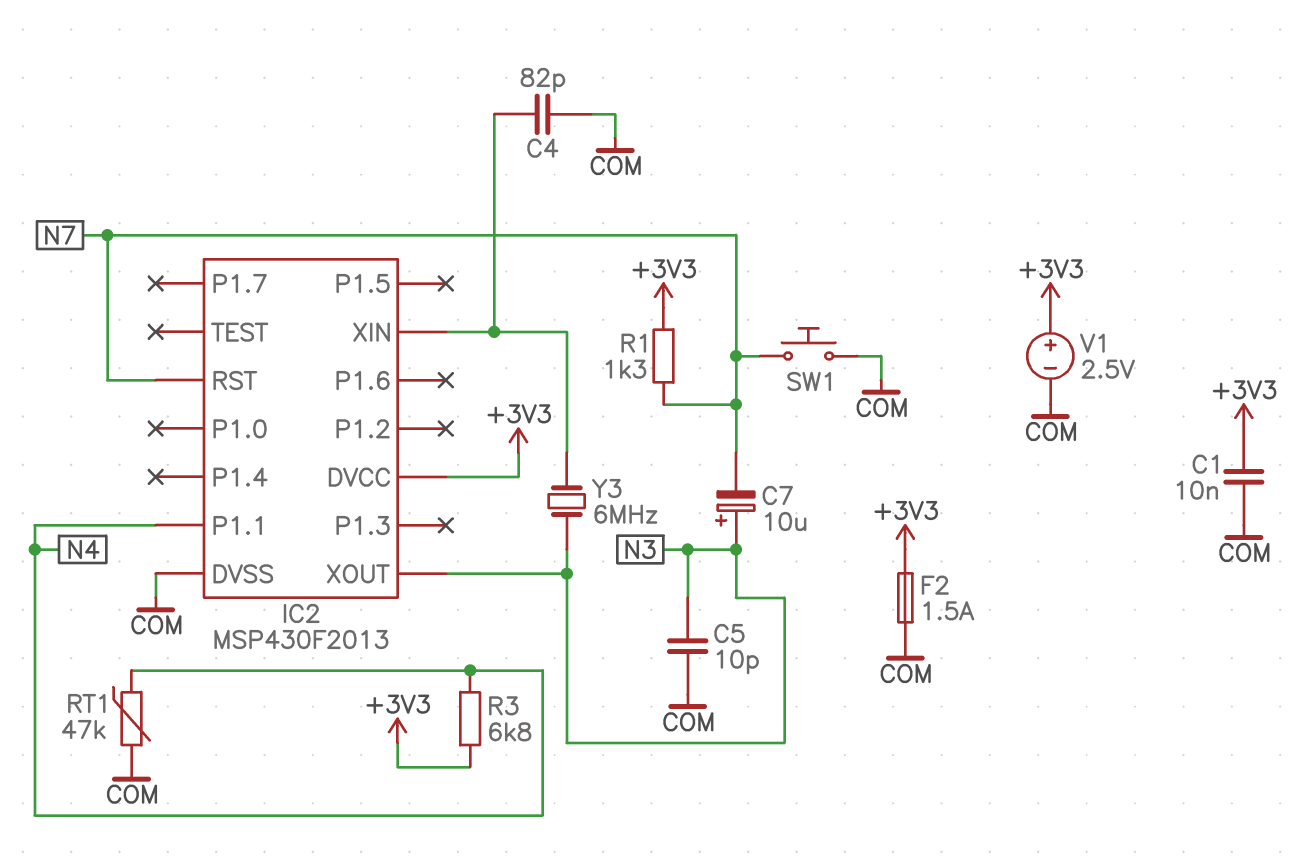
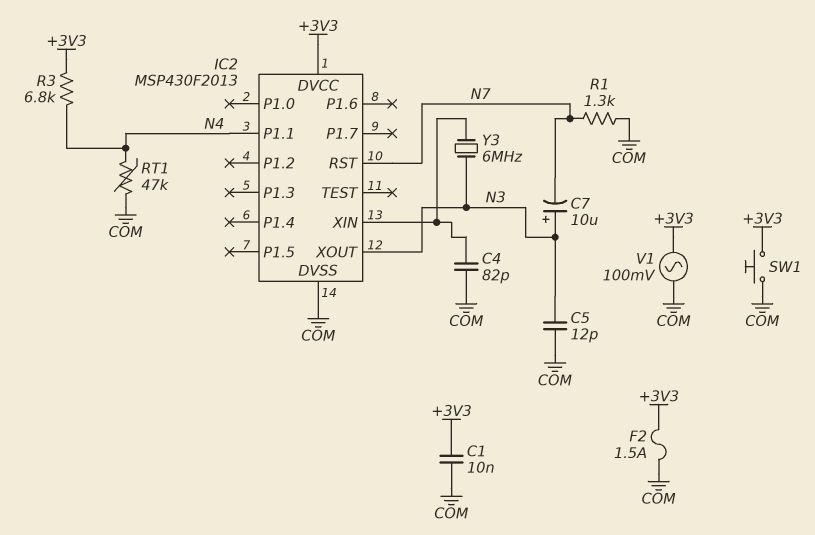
C5: 10pF (COM, N3) -> 12pF (COM, N3)
R1: 1.3k (+3V3, N7) -> 1.3k (COM, N7)
SW1: button (COM, N7) -> button (+3V3, COM)
V1: 2.5V (plus +3V3, minus COM) -> AC 100mV (+3V3, COM)

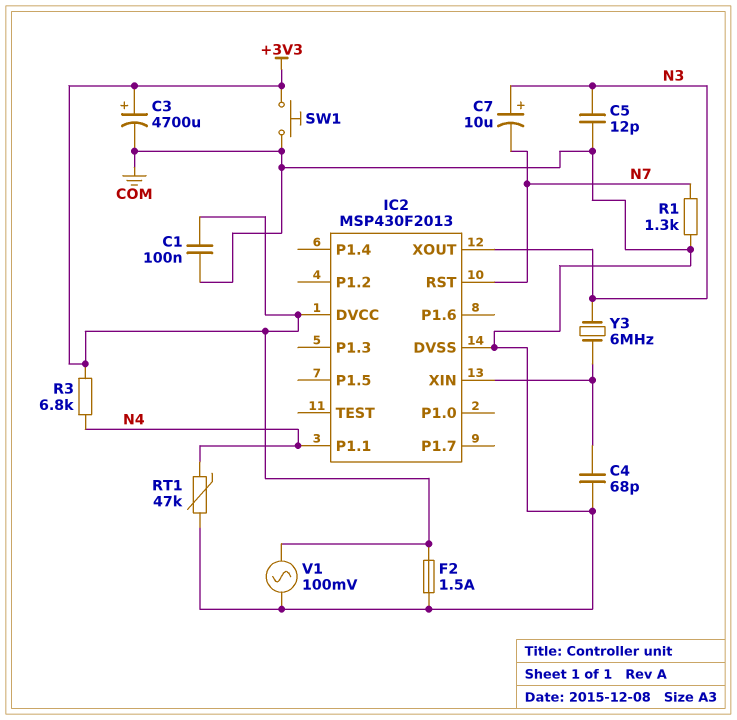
C1: 10nF (+3V3, COM) -> 100nF (+3V3, COM)
C3: none -> 4700uF (plus +3V3, minus COM)
C4: 82pF (COM, IC2/XIN) -> 68pF (COM, IC2/XIN)

